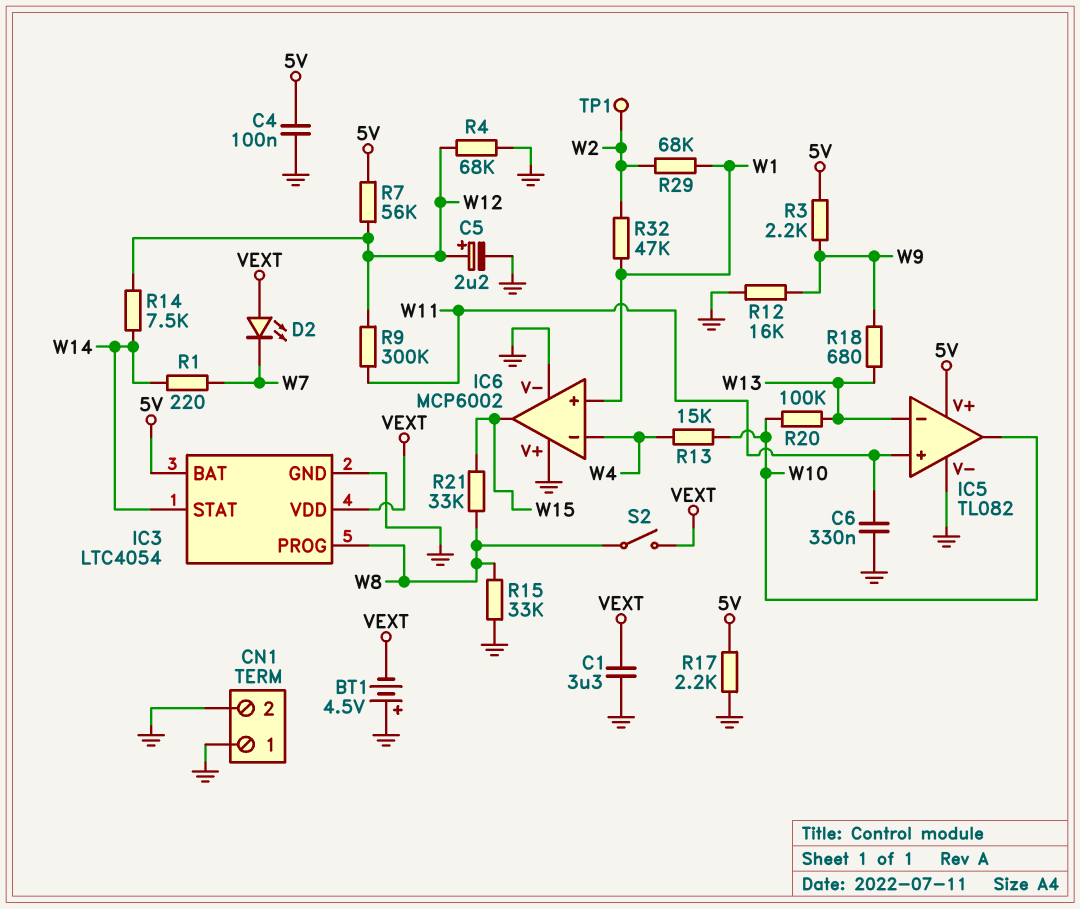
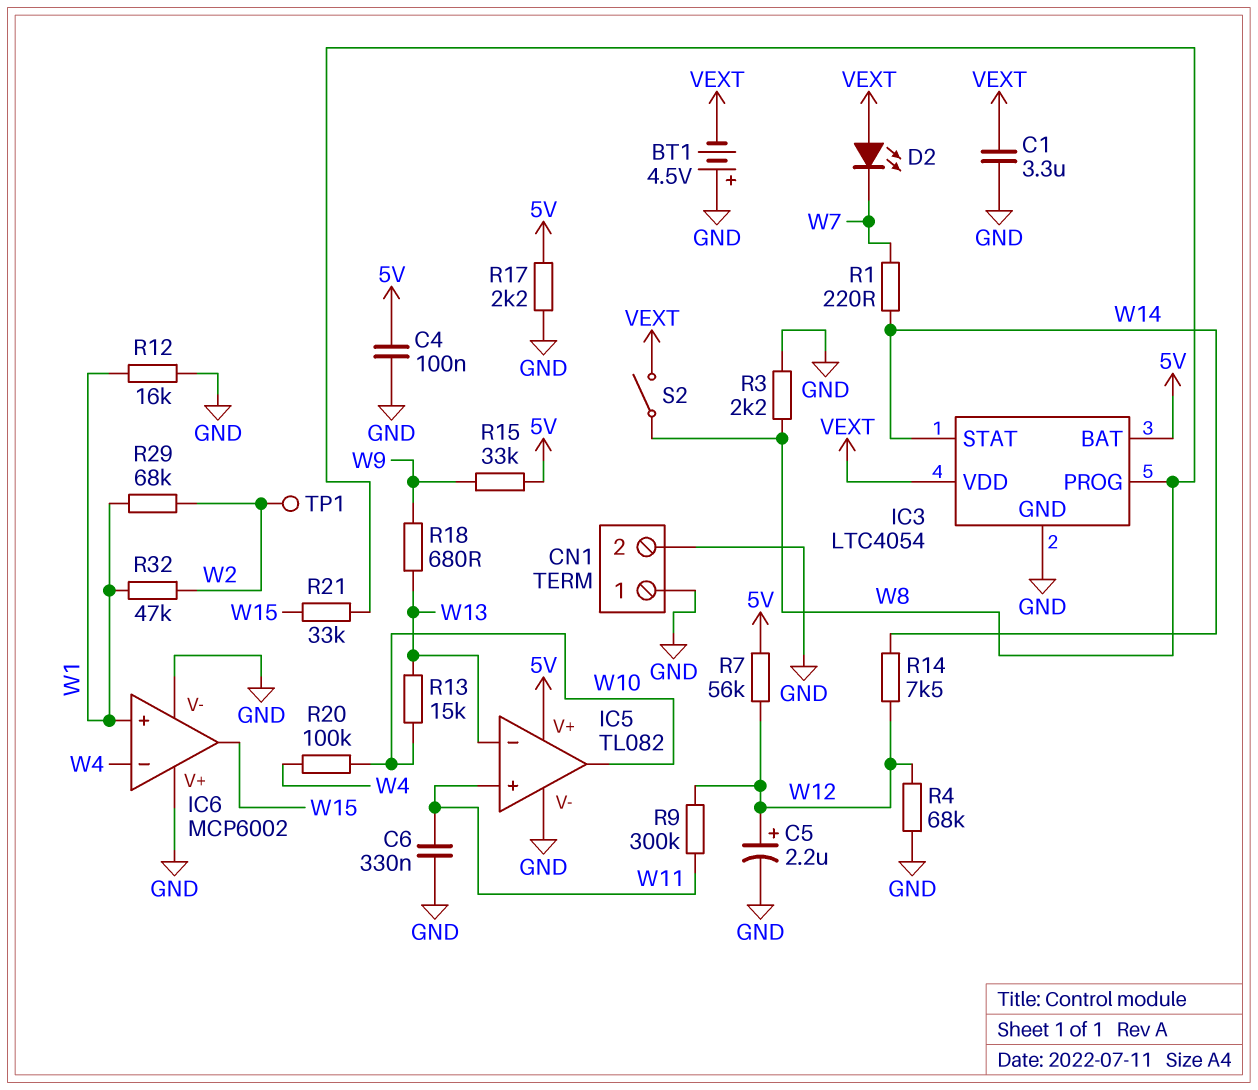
R3: 2.2k (5V, W9) -> 2.2k (GND, W8)
R12: 16k (GND, W9) -> 16k (GND, W1)
R13: 15k (W4, W10) -> 15k (W10, W13)
R15: 33k (GND, W8) -> 33k (5V, W9)
R20: 100k (W10, W13) -> 100k (W4, W10)

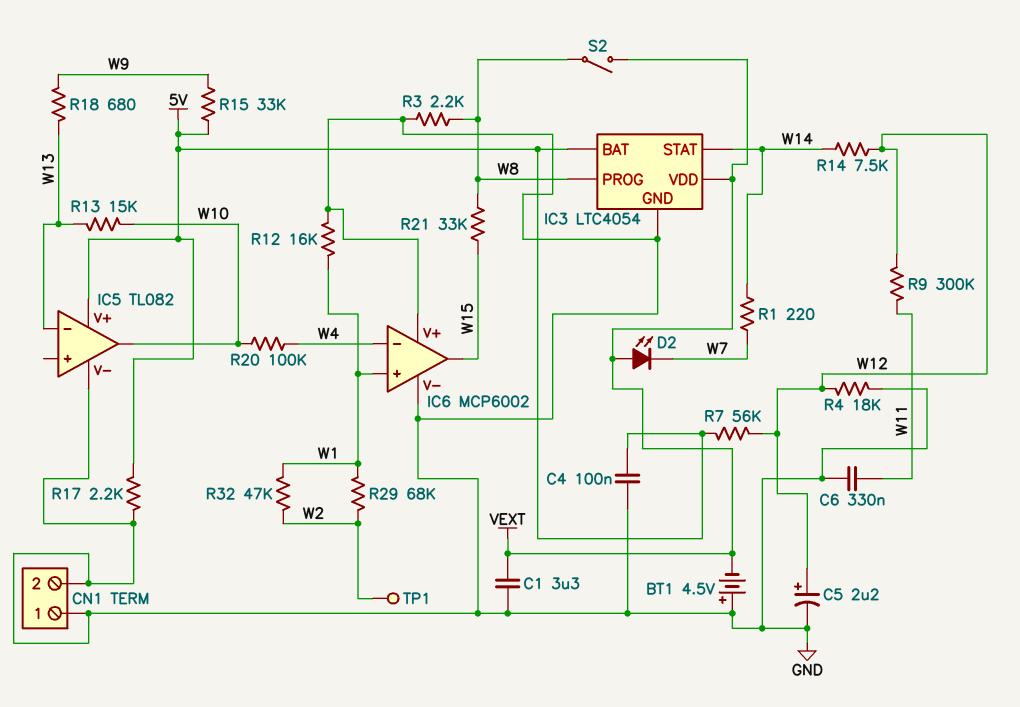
IC5 pin in+: W11 -> none
R4: 68k (GND, W12) -> 18k (GND, W12)

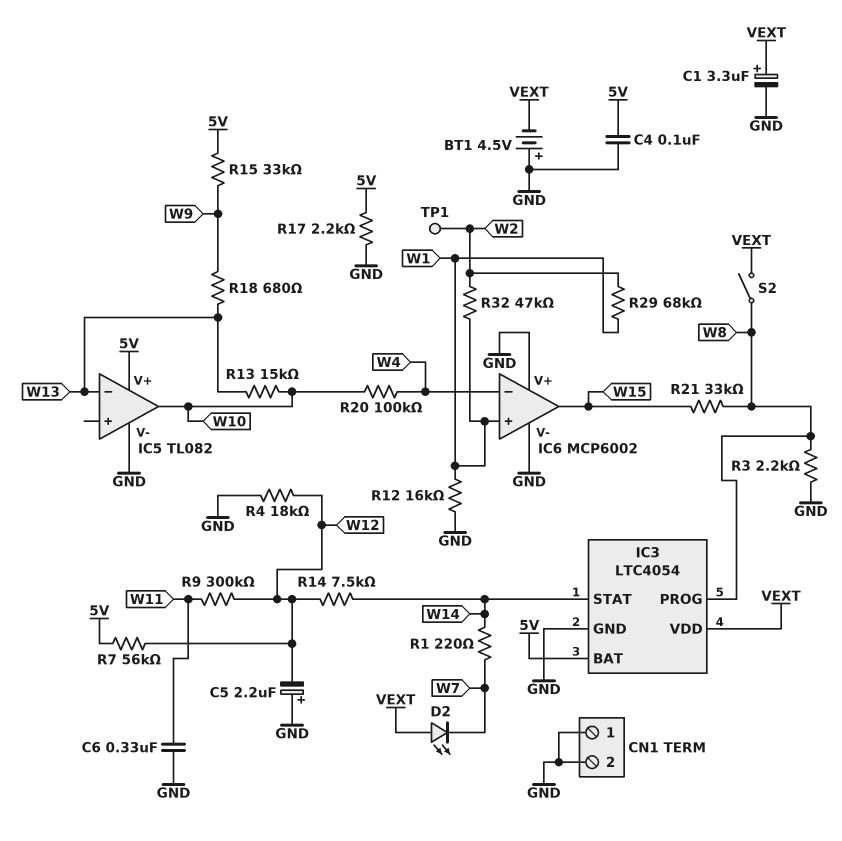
C1: 3.3uF (GND, VEXT) -> 3.3uF (plus VEXT, minus GND)
C5: 2.2uF (plus W12, minus GND) -> 2.2uF (plus GND, minus W12)

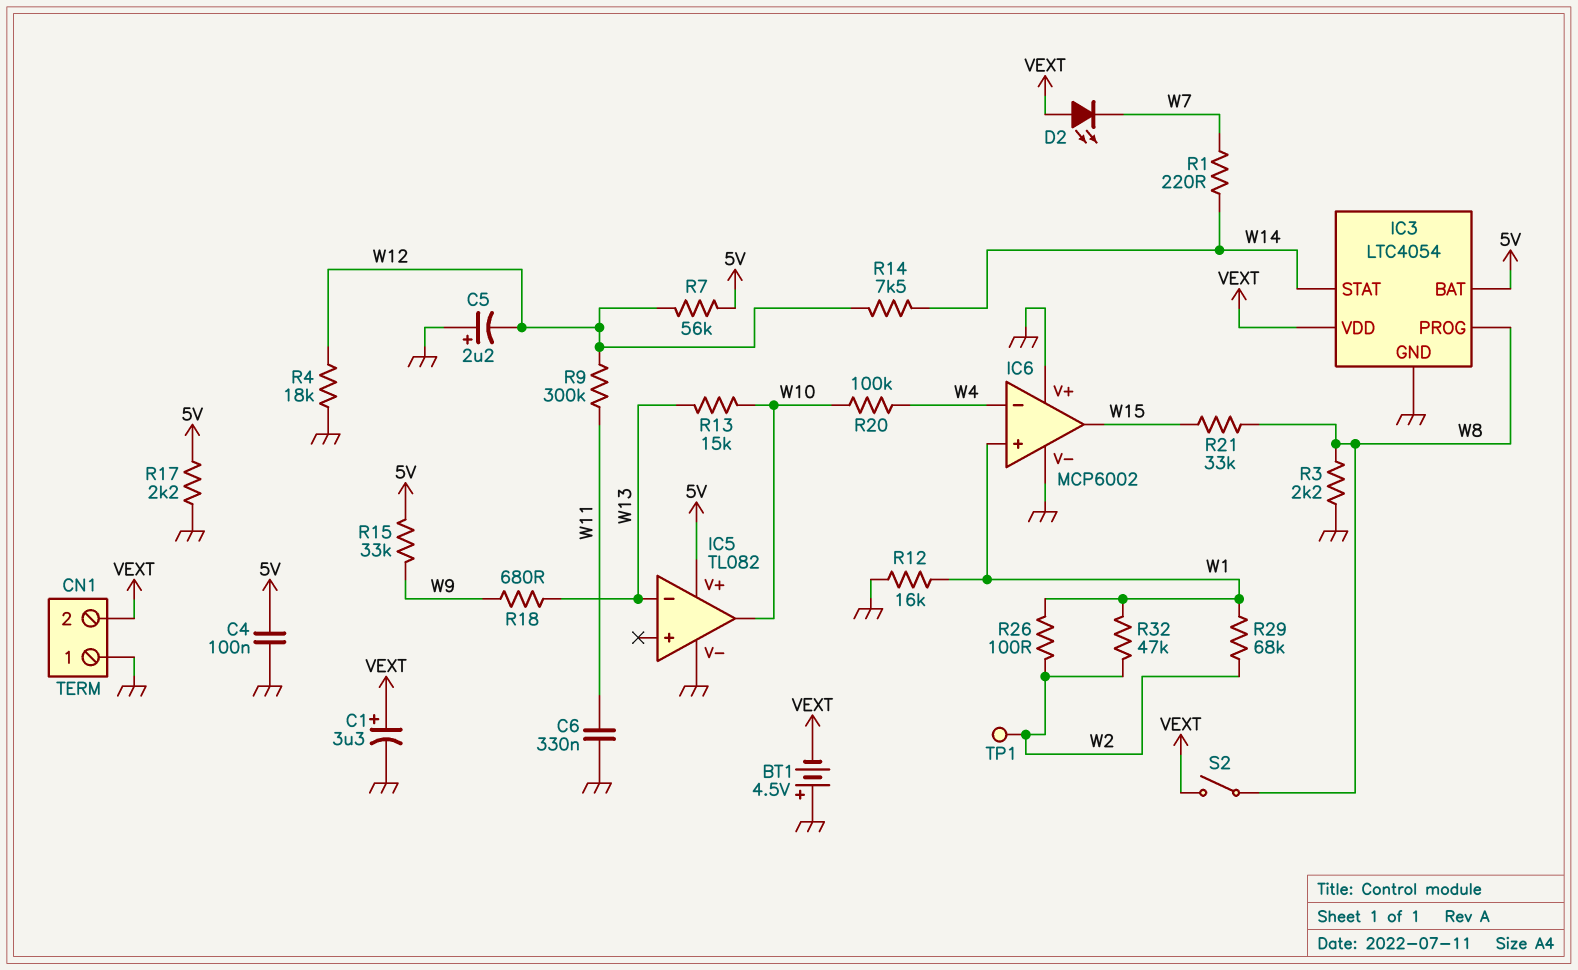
CN1 pin 2: GND -> VEXT
R26: none -> 100 (W1, W2)

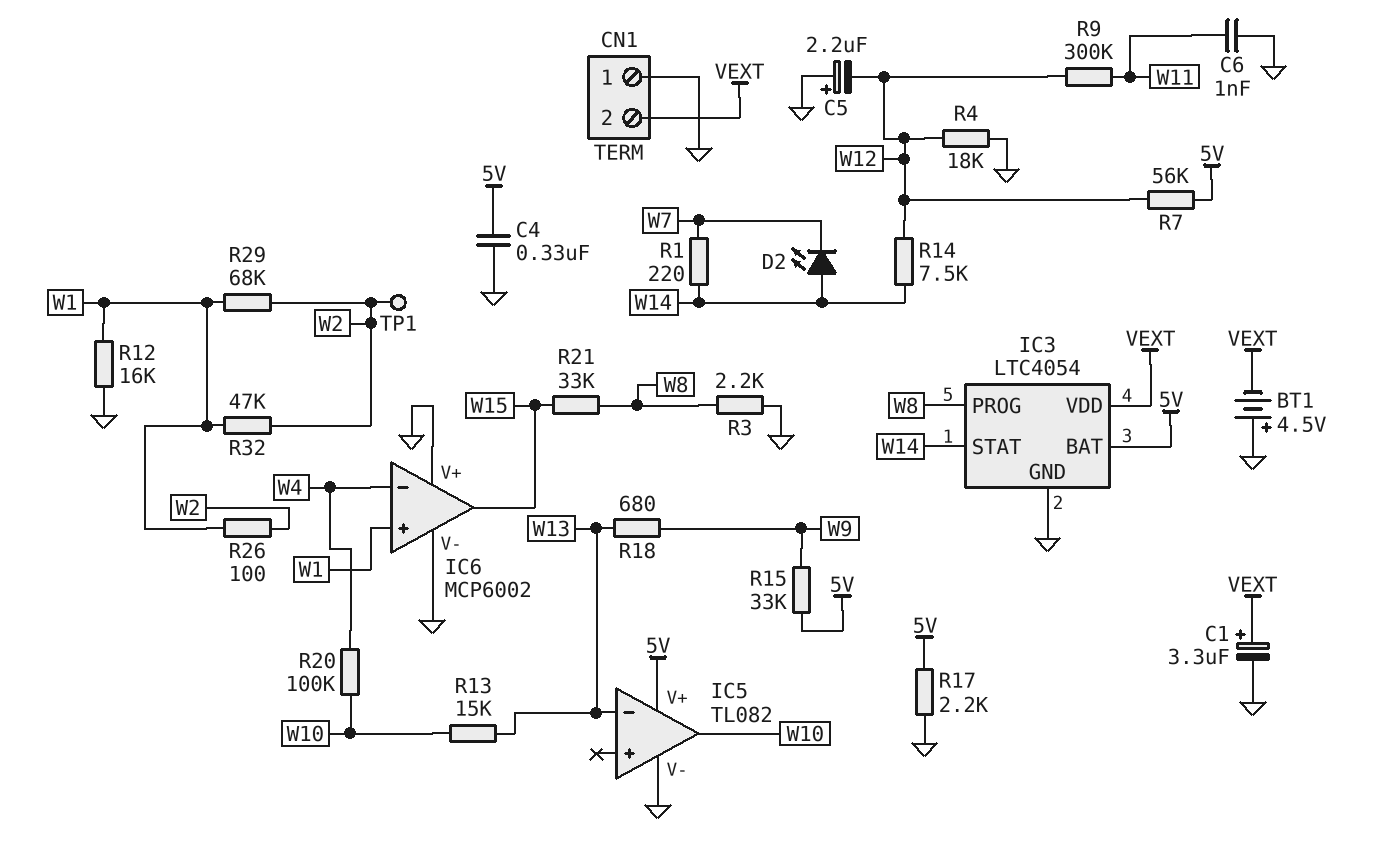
C4: 100nF (5V, GND) -> 330nF (5V, GND)
C6: 330nF (GND, W11) -> 1nF (GND, W11)
D2: LED (A VEXT, K W7) -> LED (A W14, K W7)
S2: switch (VEXT, W8) -> none

